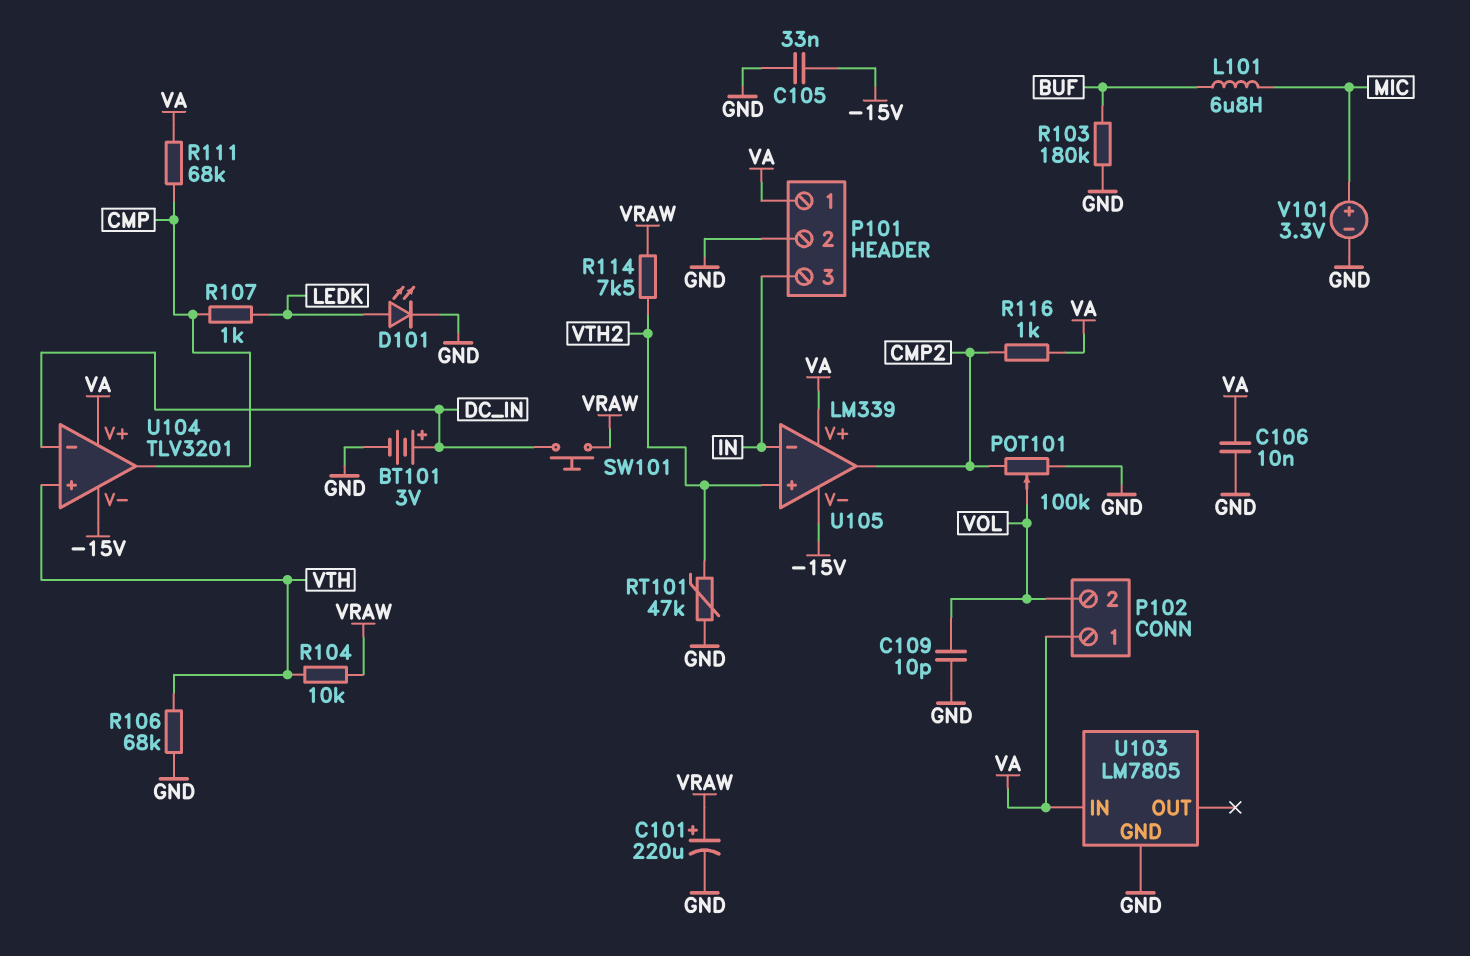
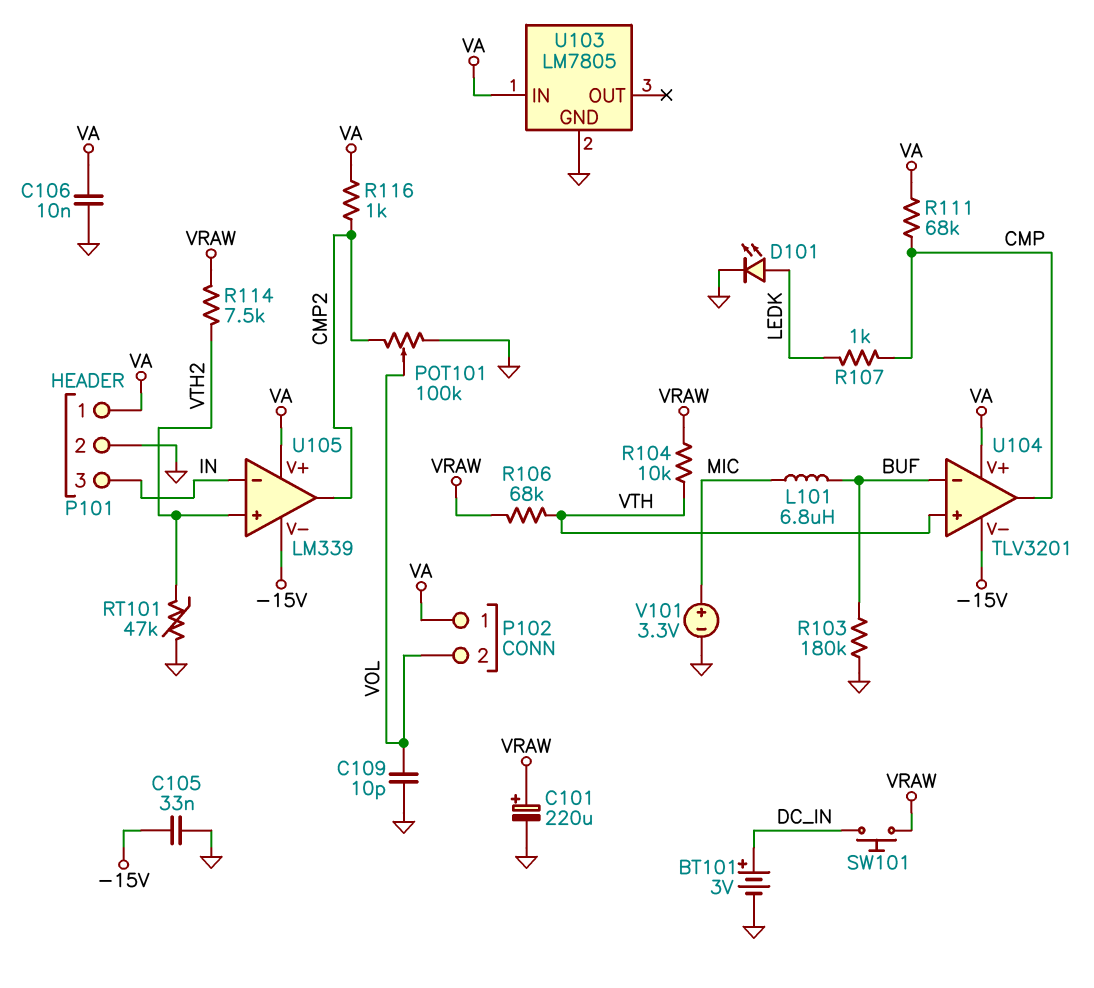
R106: 68k (GND, VTH) -> 68k (VRAW, VTH)
U104 pin in-: DC_IN -> BUF

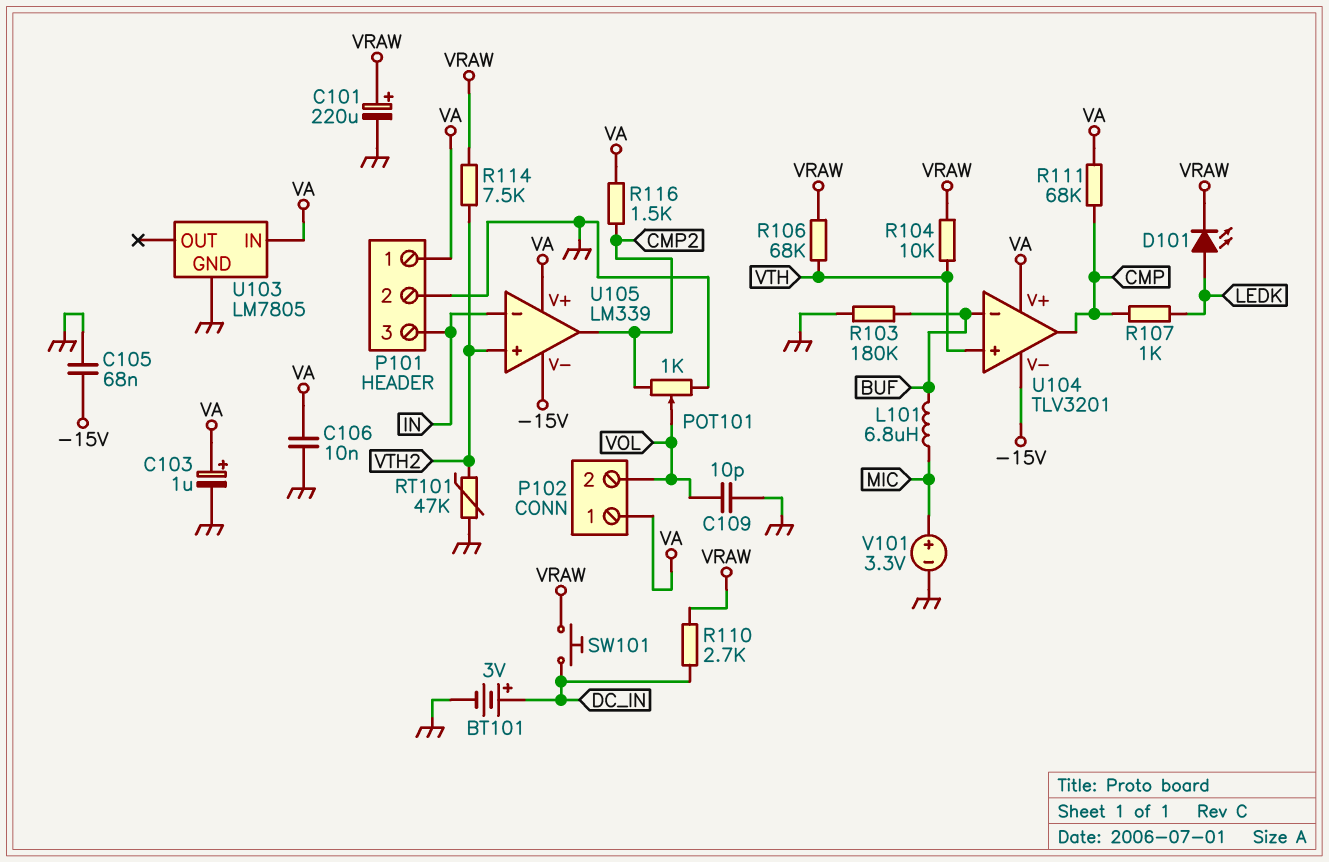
C103: none -> 1uF (plus VA, minus GND)
C105: 33nF (-15V, GND) -> 68nF (-15V, GND)
D101: LED (A LEDK, K GND) -> LED (A LEDK, K VRAW)
POT101: 100k (CMP2, GND, wiper VOL) -> 1k (CMP2, GND, wiper VOL)
R110: none -> 2.7k (DC_IN, VRAW)
R116: 1k (CMP2, VA) -> 1.5k (CMP2, VA)

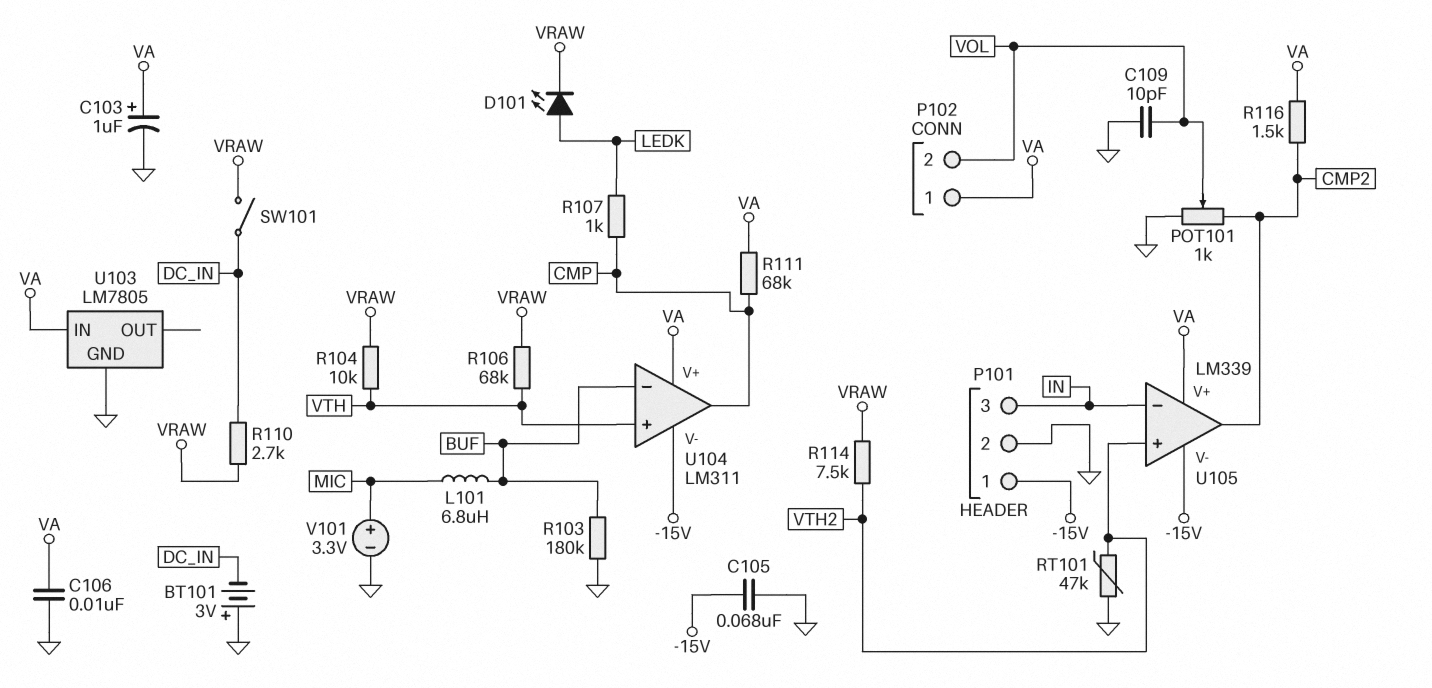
BT101: 3V (plus DC_IN, minus GND) -> 3V (plus GND, minus DC_IN)
C101: 220uF (plus VRAW, minus GND) -> none
P101 pin 1: VA -> -15V
SW101: button (DC_IN, VRAW) -> switch (DC_IN, VRAW)
U104: TLV3201 -> LM311

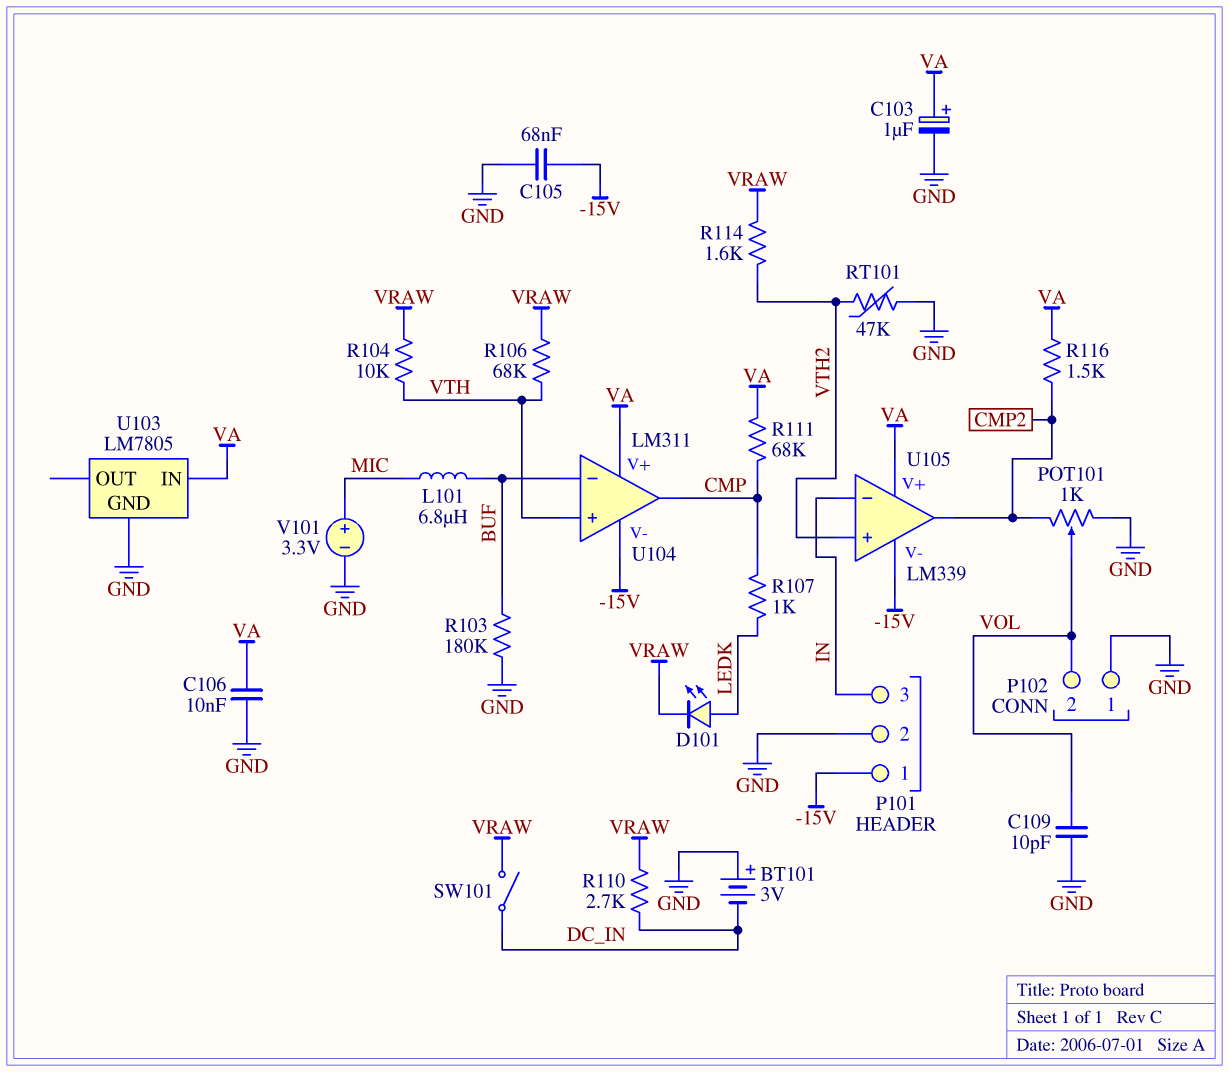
P102 pin 1: VA -> GND
R114: 7.5k (VRAW, VTH2) -> 1.6k (VRAW, VTH2)

